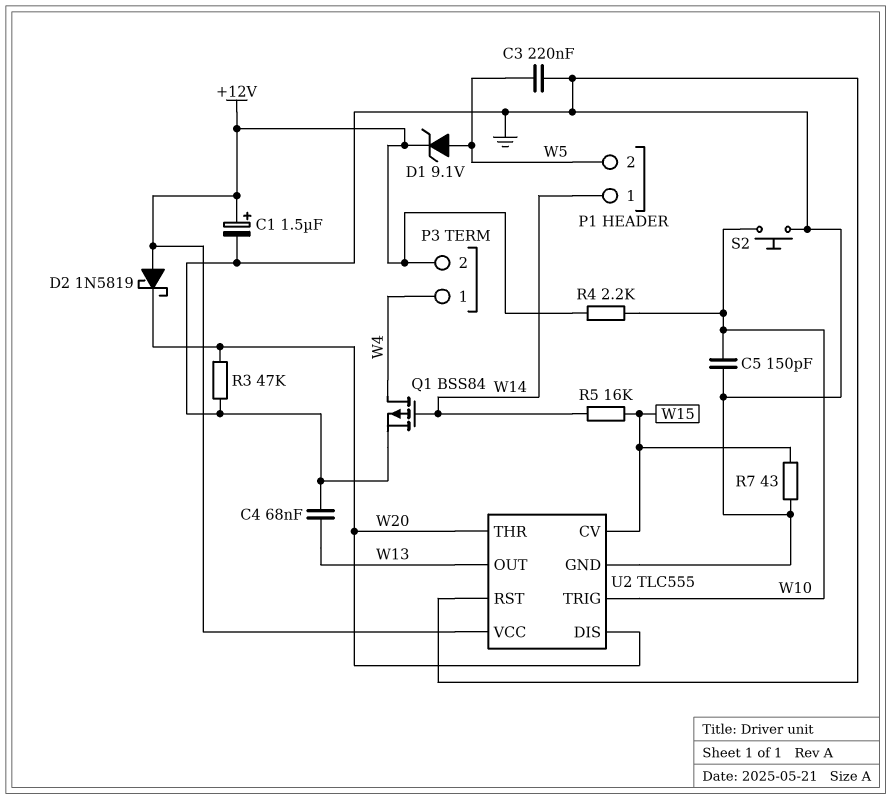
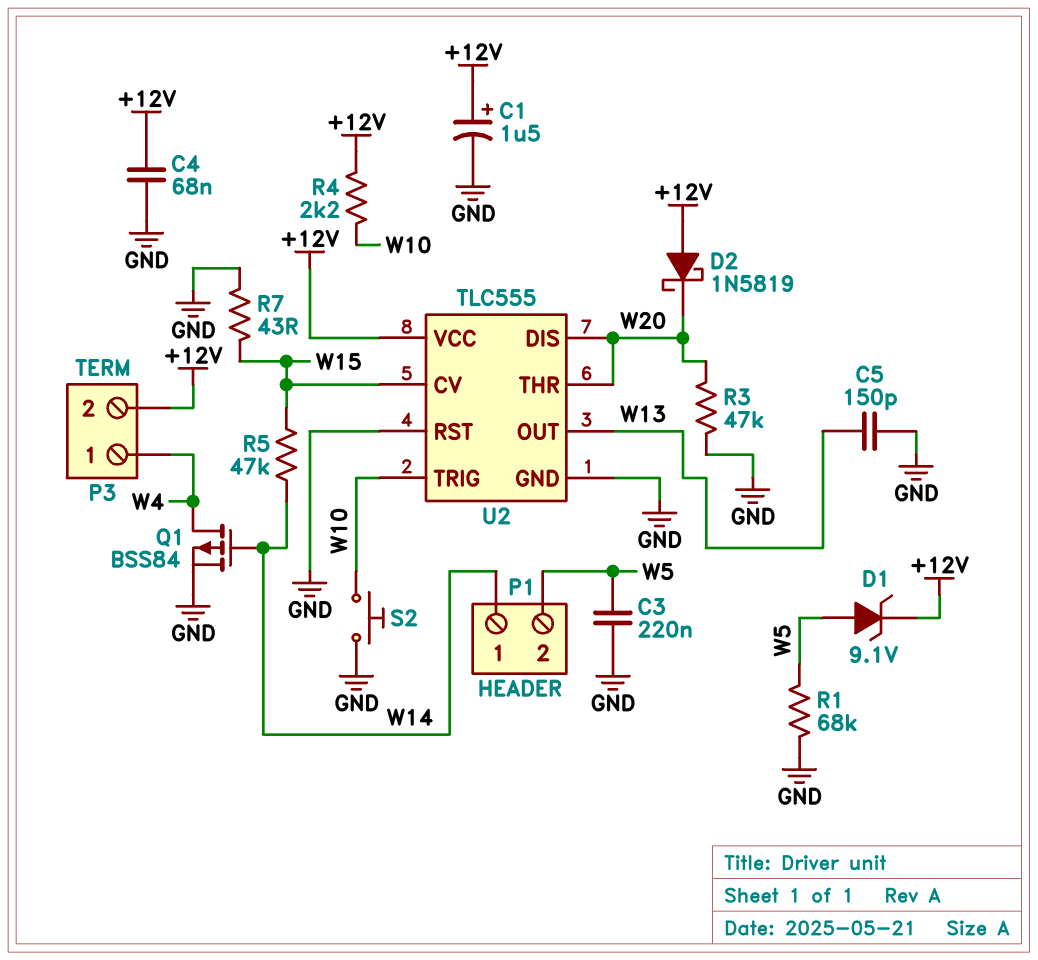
C4: 68nF (GND, W13) -> 68nF (+12V, GND)
C5: 150pF (GND, W10) -> 150pF (GND, W13)
R1: none -> 68k (GND, W5)
R5: 16k (W14, W15) -> 47k (W14, W15)

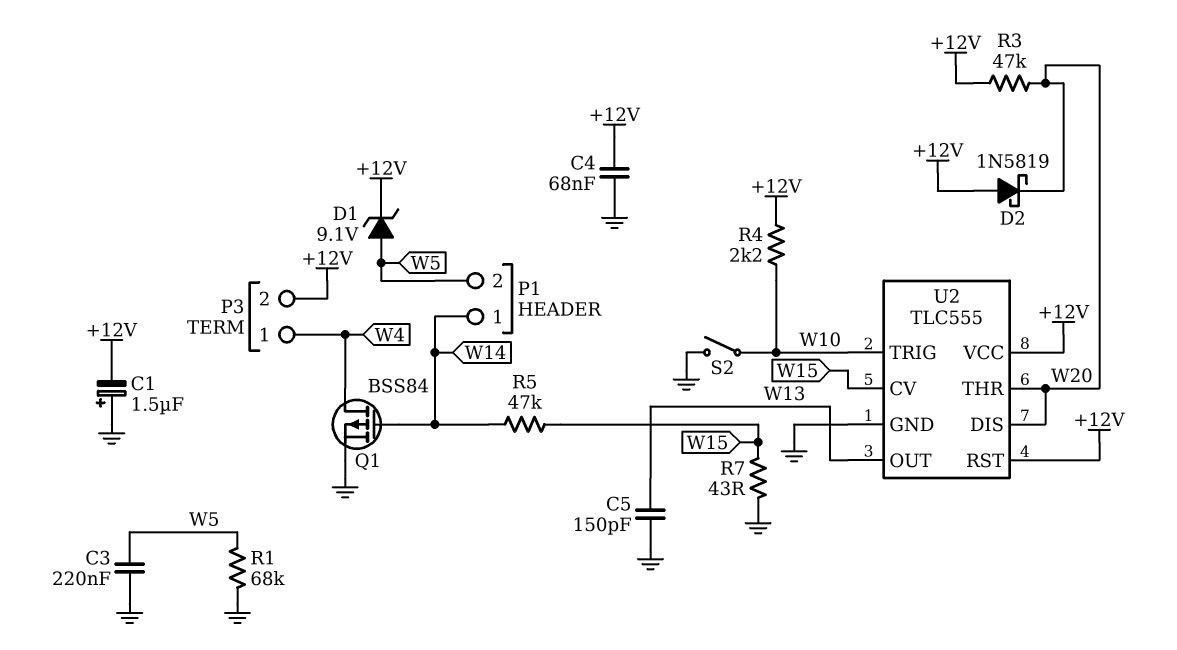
C1: 1.5uF (plus +12V, minus GND) -> 1.5uF (plus GND, minus +12V)
R3: 47k (GND, W20) -> 47k (+12V, W20)
S2: button (GND, W10) -> switch (GND, W10)
U2 pin RST: GND -> +12V

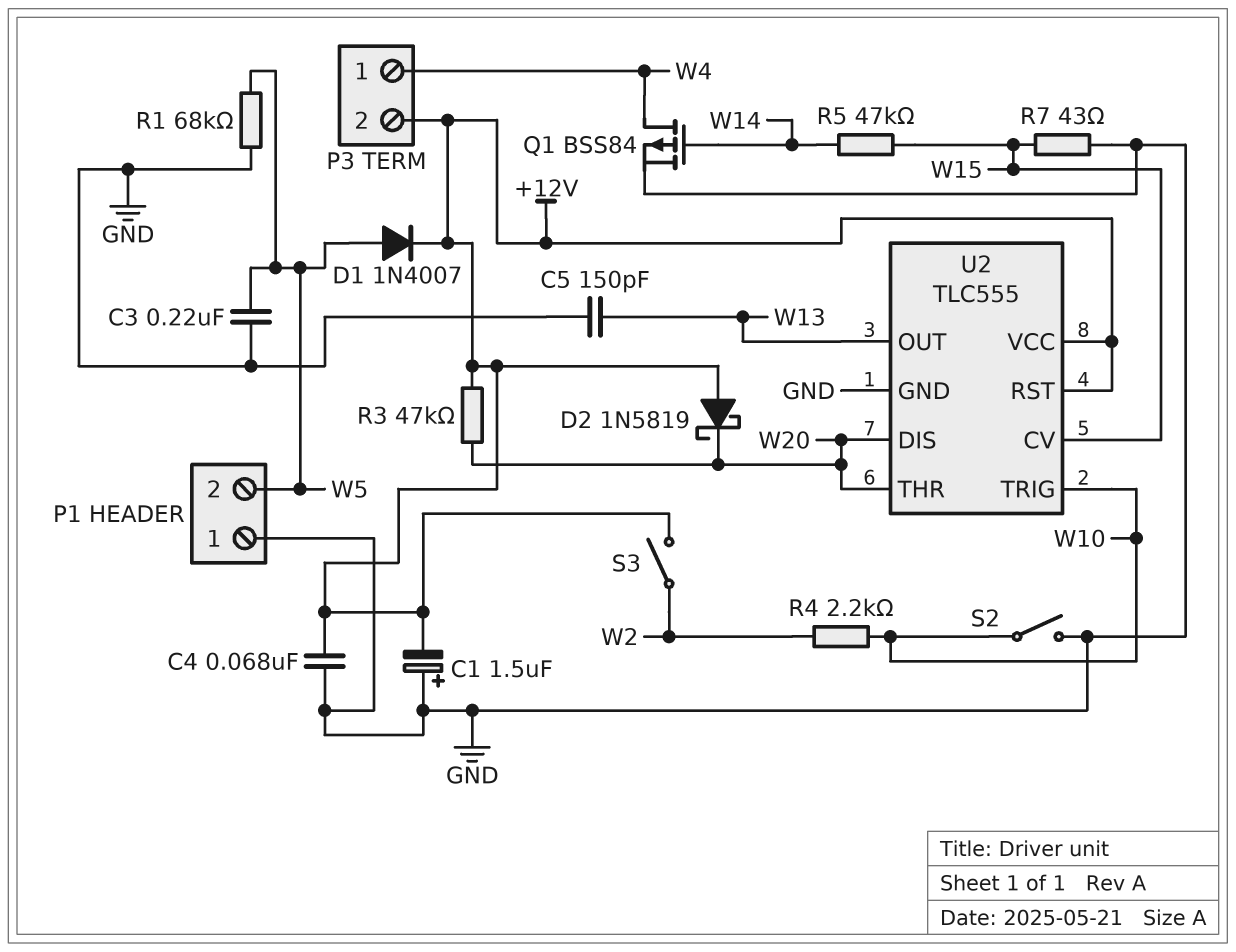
D1: zener 9.1V (A W5, K +12V) -> diode 1N4007 (A W5, K +12V)
P1 pin 1: W14 -> GND
R4: 2.2k (+12V, W10) -> 2.2k (W2, W10)
S3: none -> switch (+12V, W2)

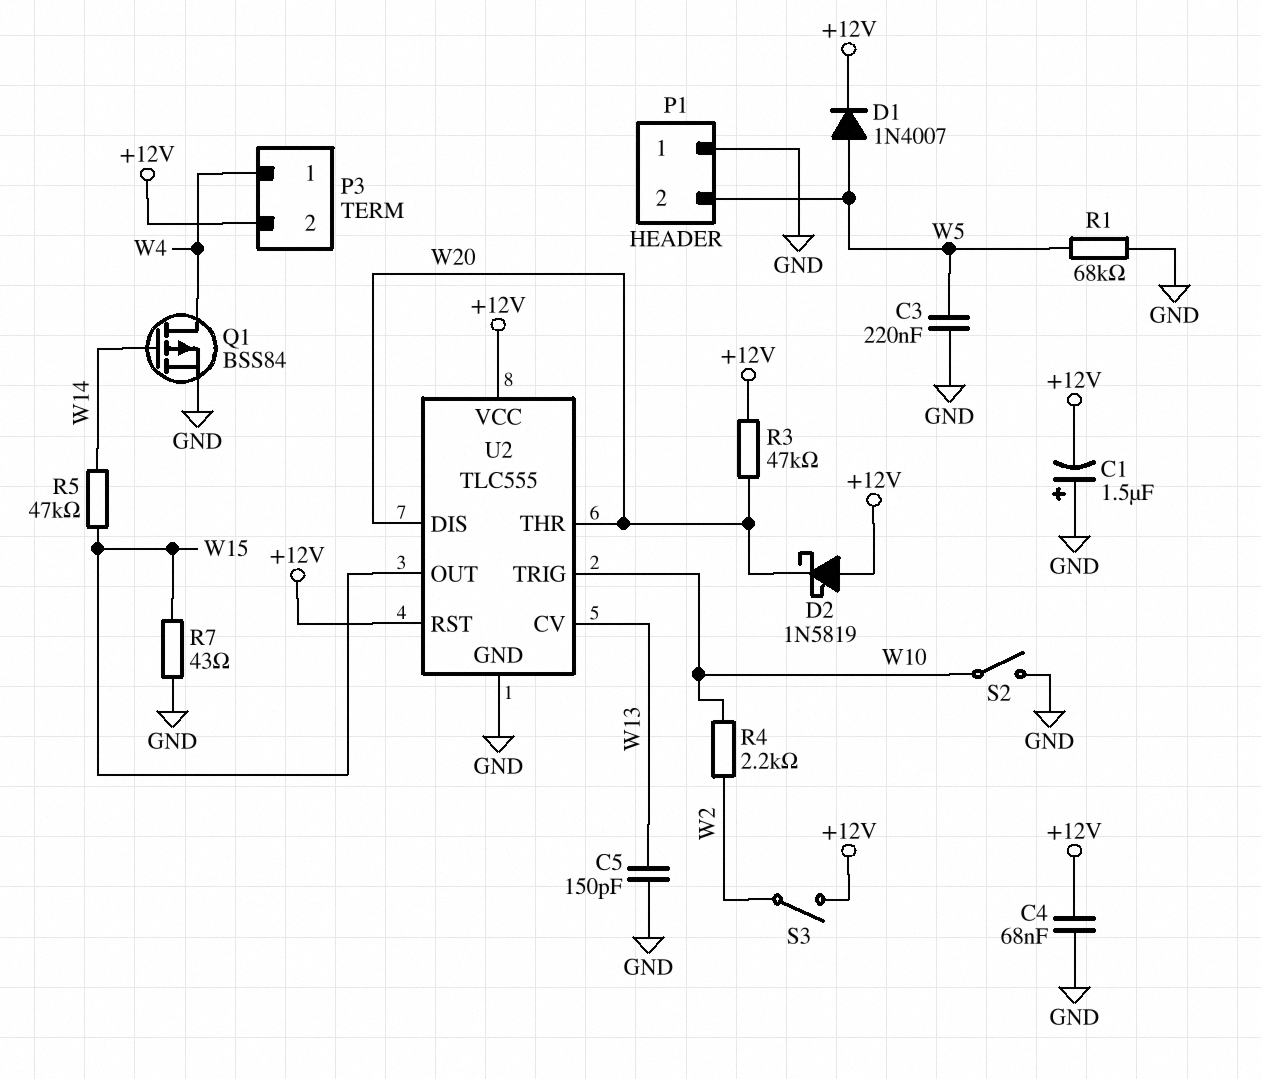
U2 pin CV: W15 -> W13
U2 pin OUT: W13 -> W15

